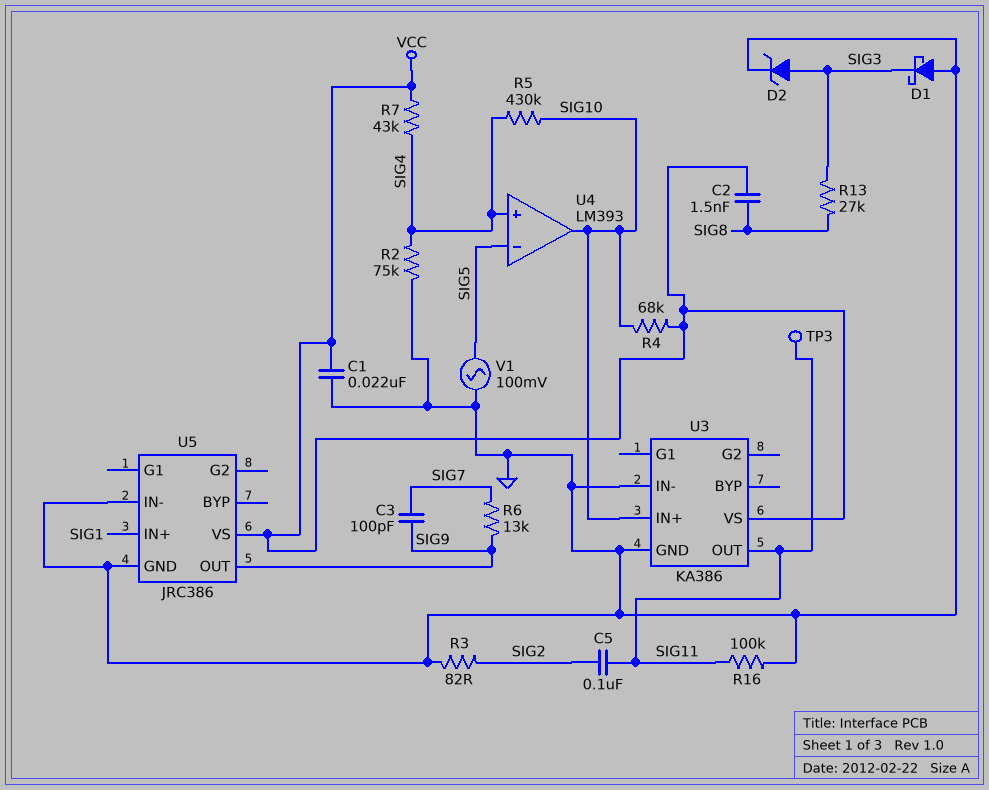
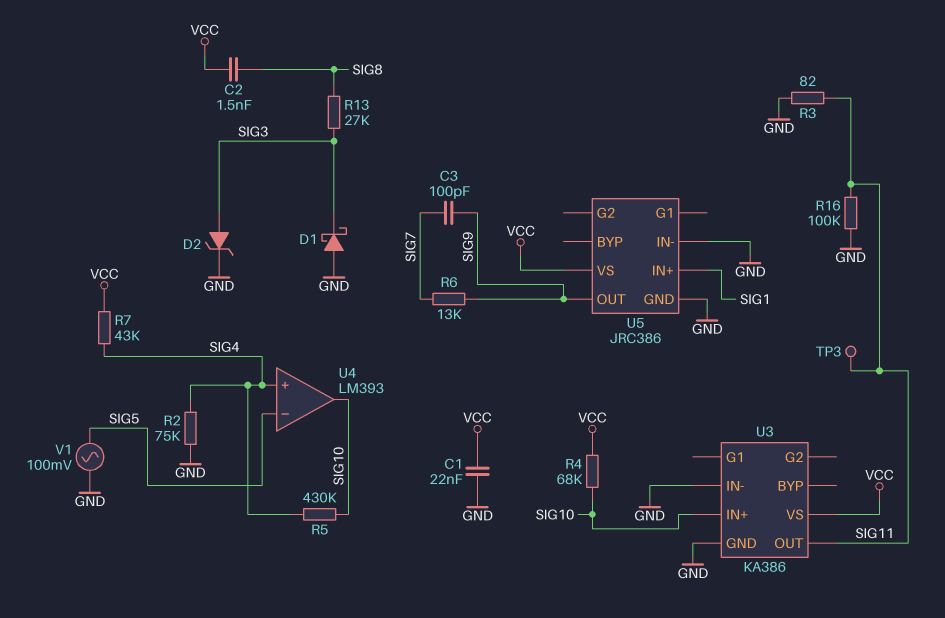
C5: 100nF (SIG2, SIG11) -> none
R3: 82 (GND, SIG2) -> 82 (GND, SIG11)

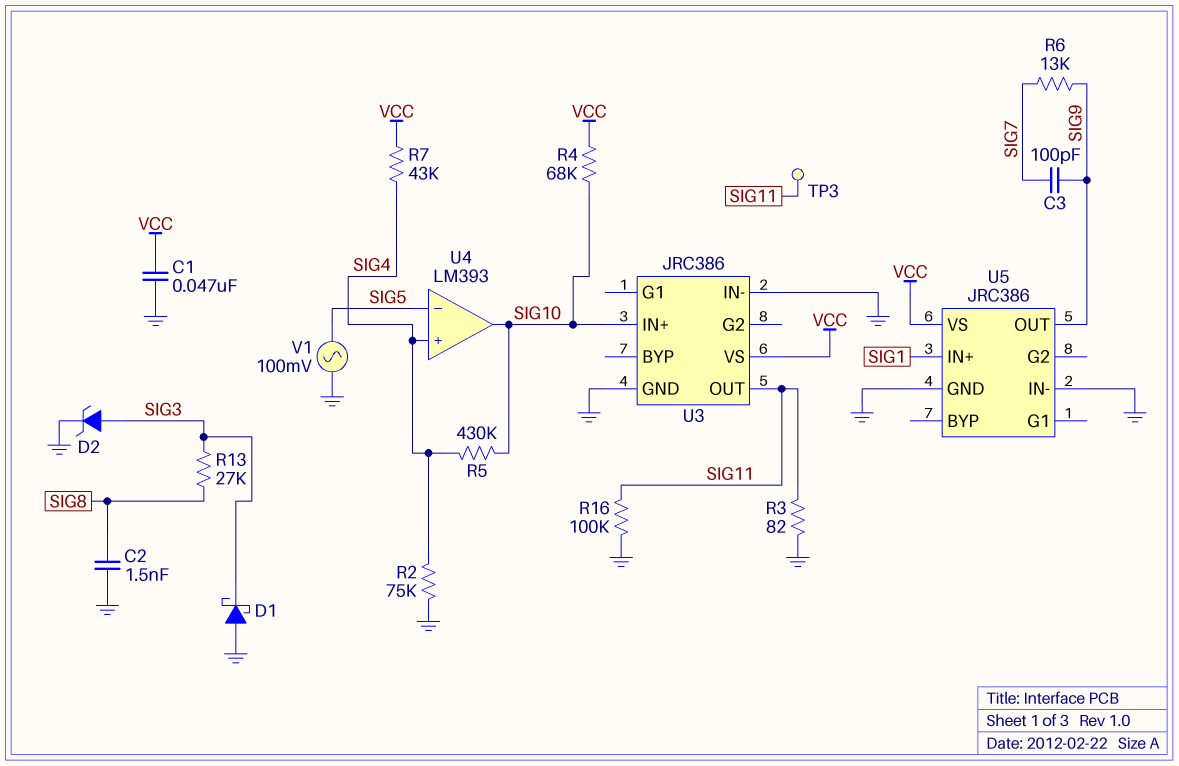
C1: 22nF (GND, VCC) -> 47nF (GND, VCC)
C2: 1.5nF (SIG8, VCC) -> 1.5nF (GND, SIG8)
U3: KA386 -> JRC386

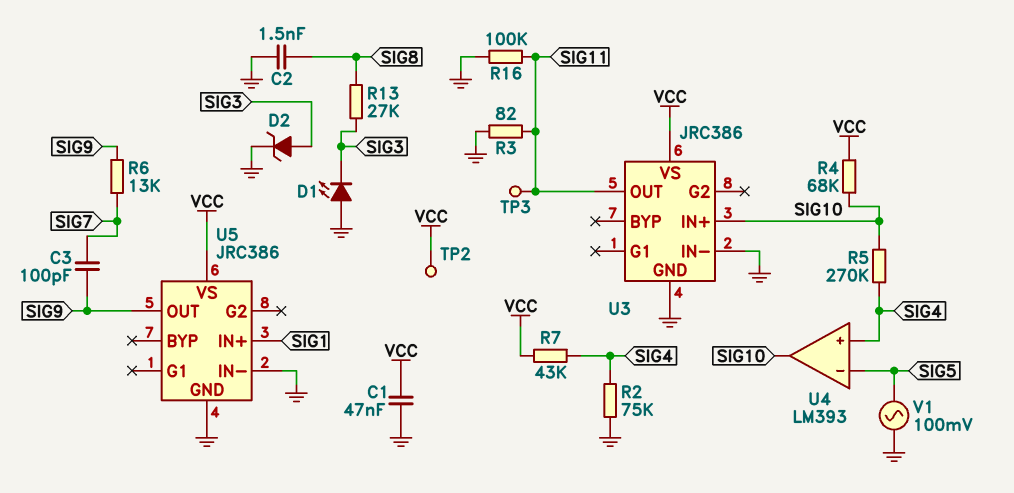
D1: schottky (A GND, K SIG3) -> LED (A GND, K SIG3)
R5: 430k (SIG4, SIG10) -> 270k (SIG4, SIG10)
TP2: none -> test point (VCC)

